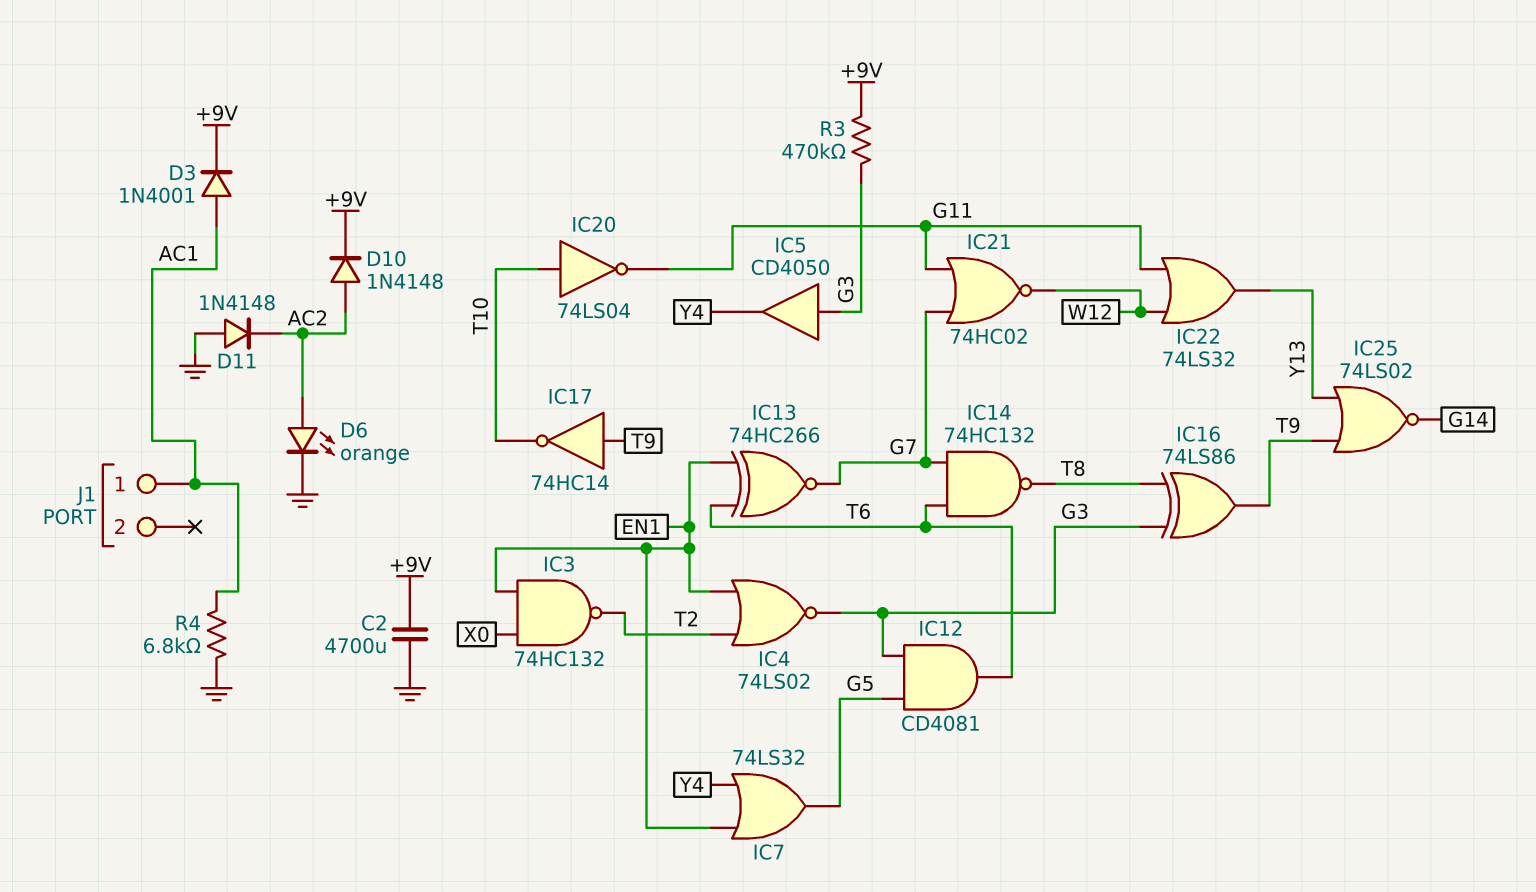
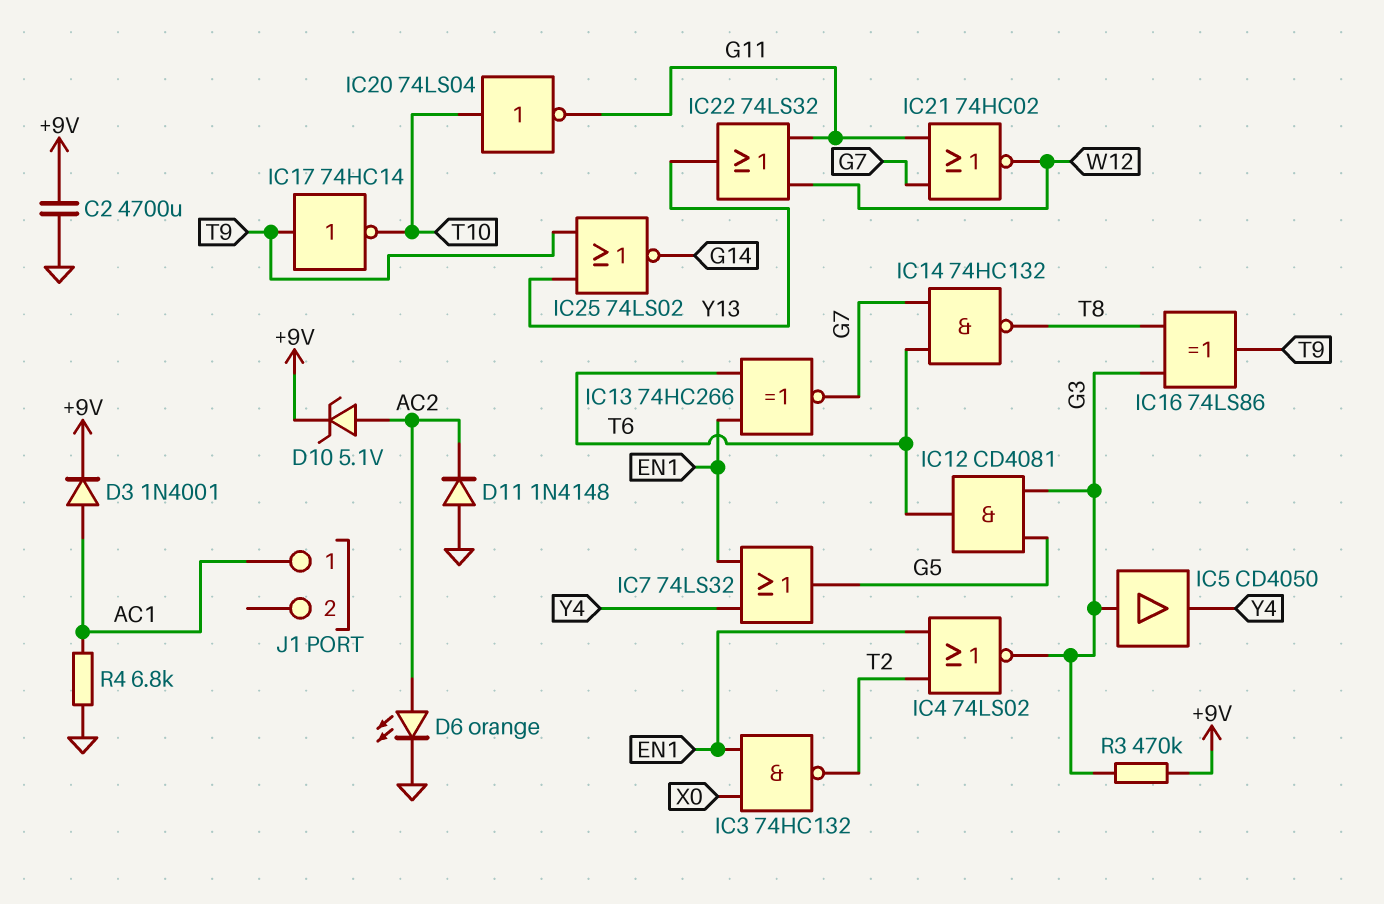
D10: diode 1N4148 (A AC2, K +9V) -> zener 5.1V (A AC2, K +9V)

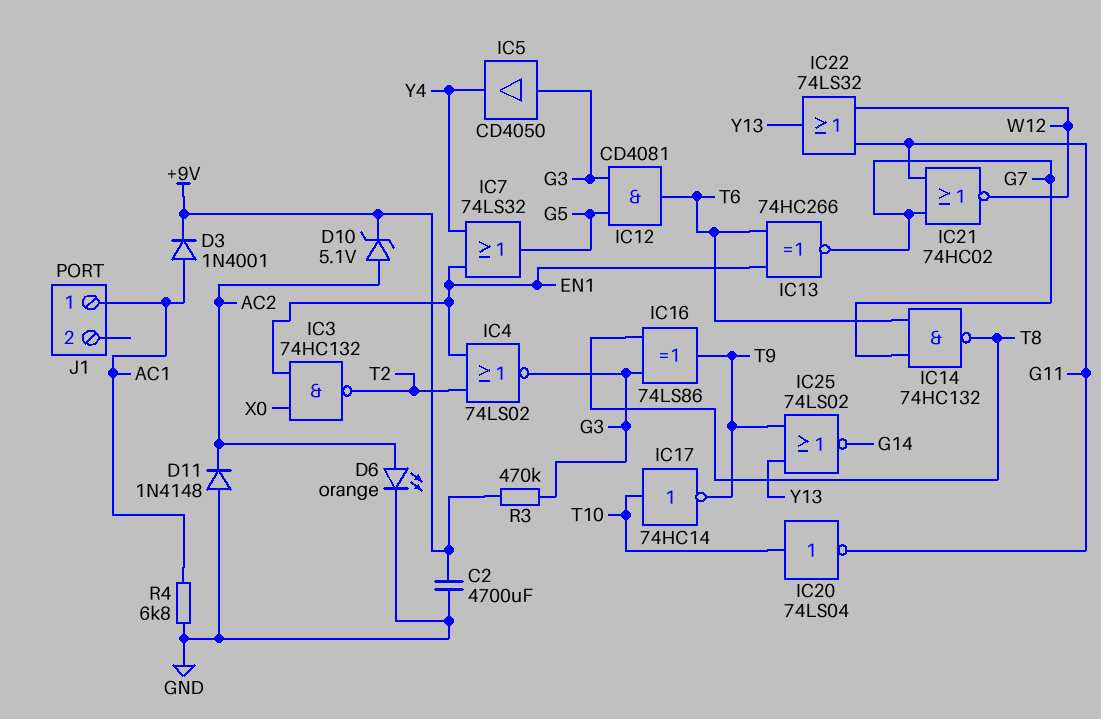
IC17: NOT 74HC14 (in T9, out T10) -> NOT 74HC14 (in T10, out T9)

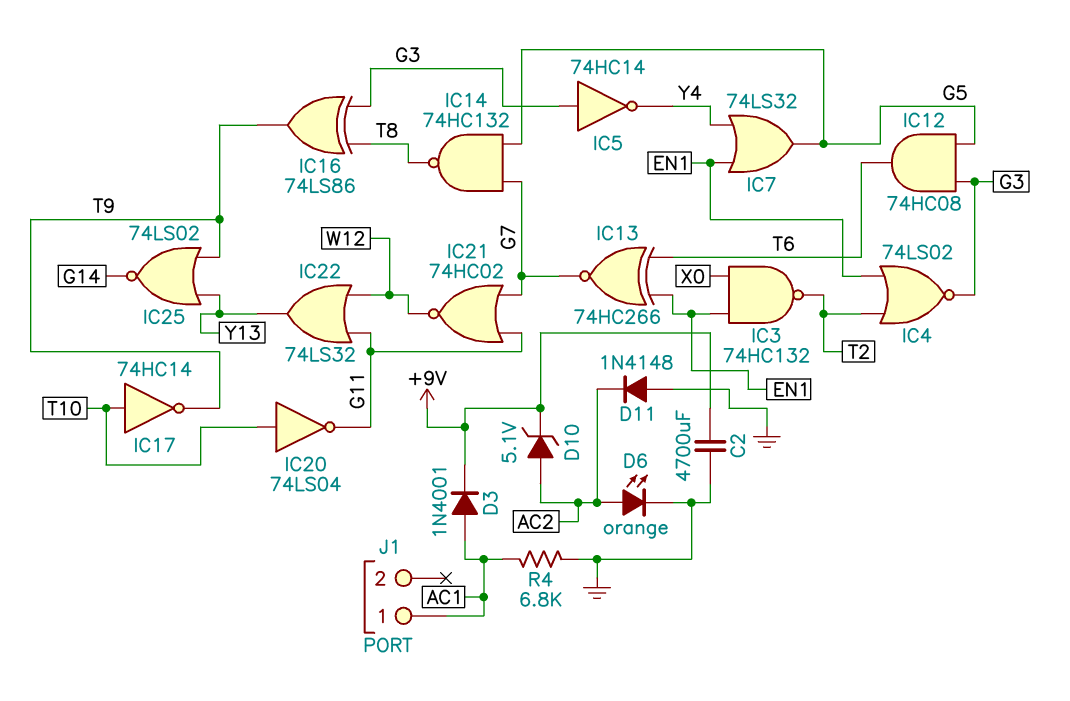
IC5: buffer CD4050 (in G3, out Y4) -> NOT 74HC14 (in G3, out Y4)
IC12: AND CD4081 (in G3, in G5, out T6) -> AND 74HC08 (in G3, in G5, out T6)
IC14: NAND 74HC132 (in G7, in T6, out T8) -> NAND 74HC132 (in G5, in G7, out T8)
R3: 470k (+9V, G3) -> none

